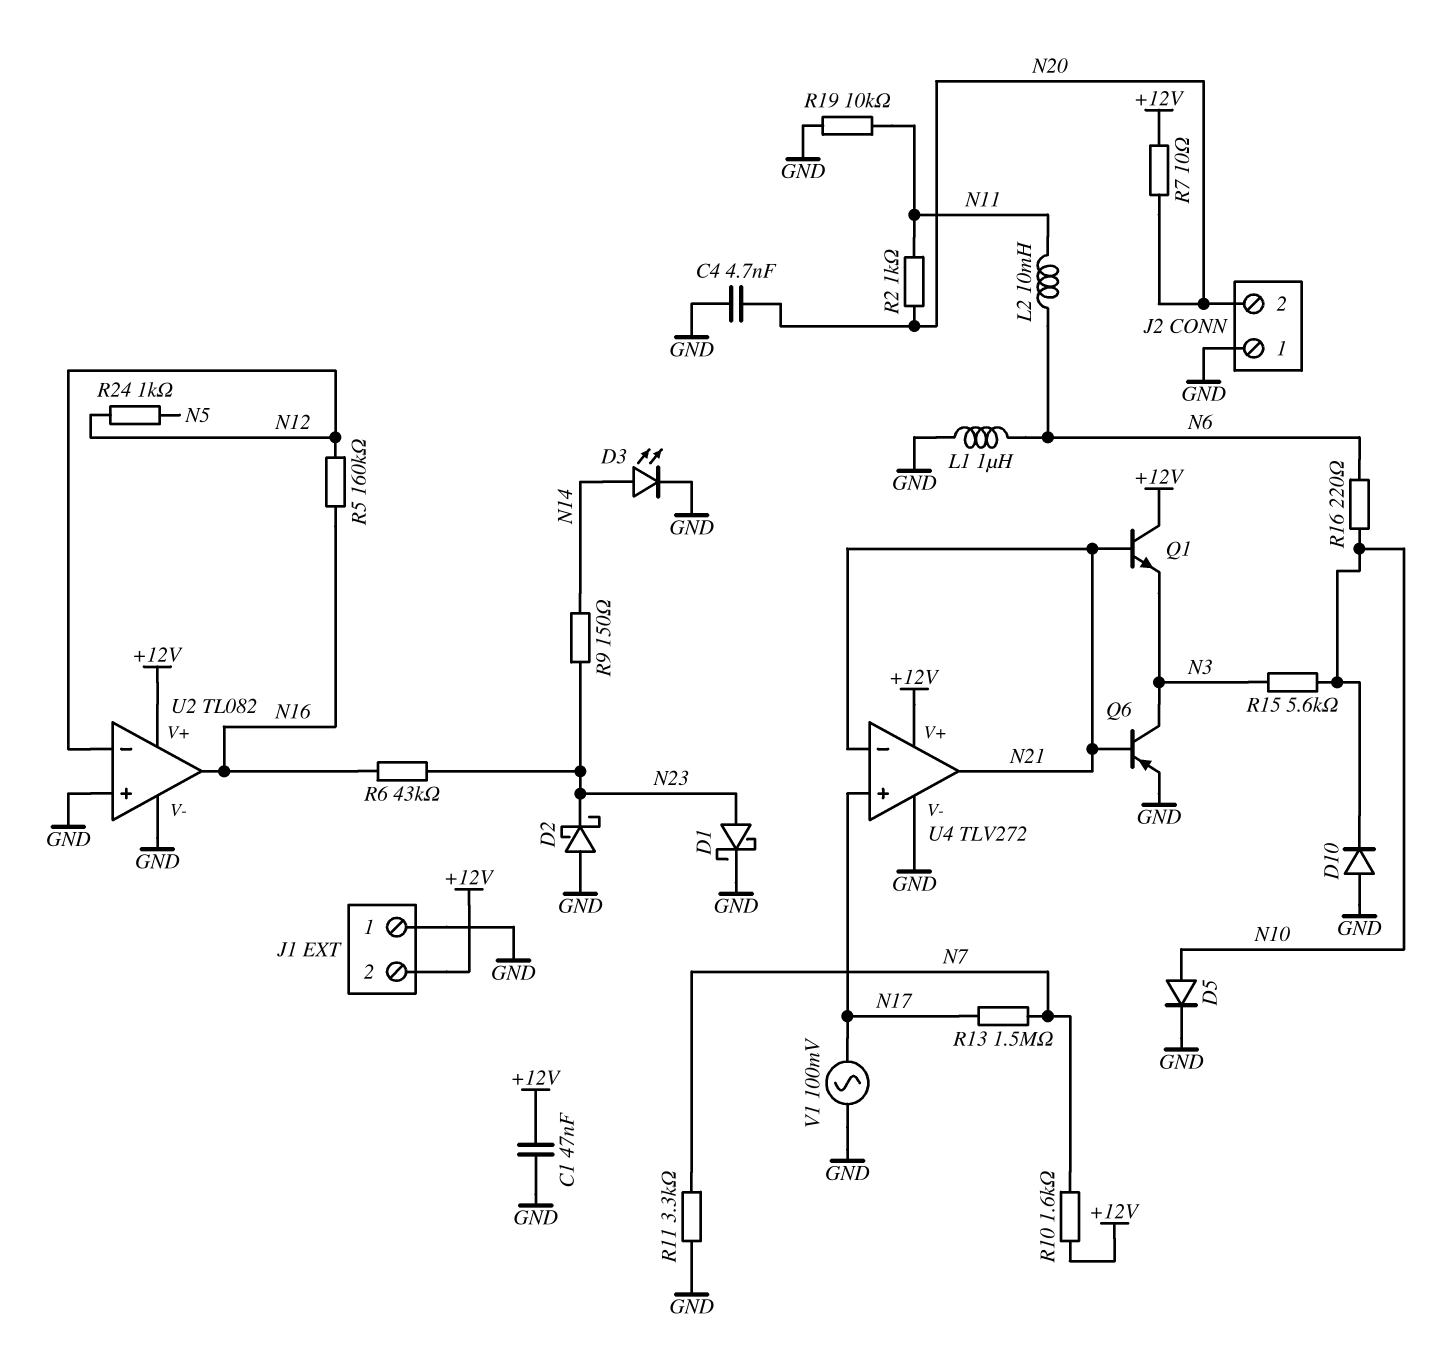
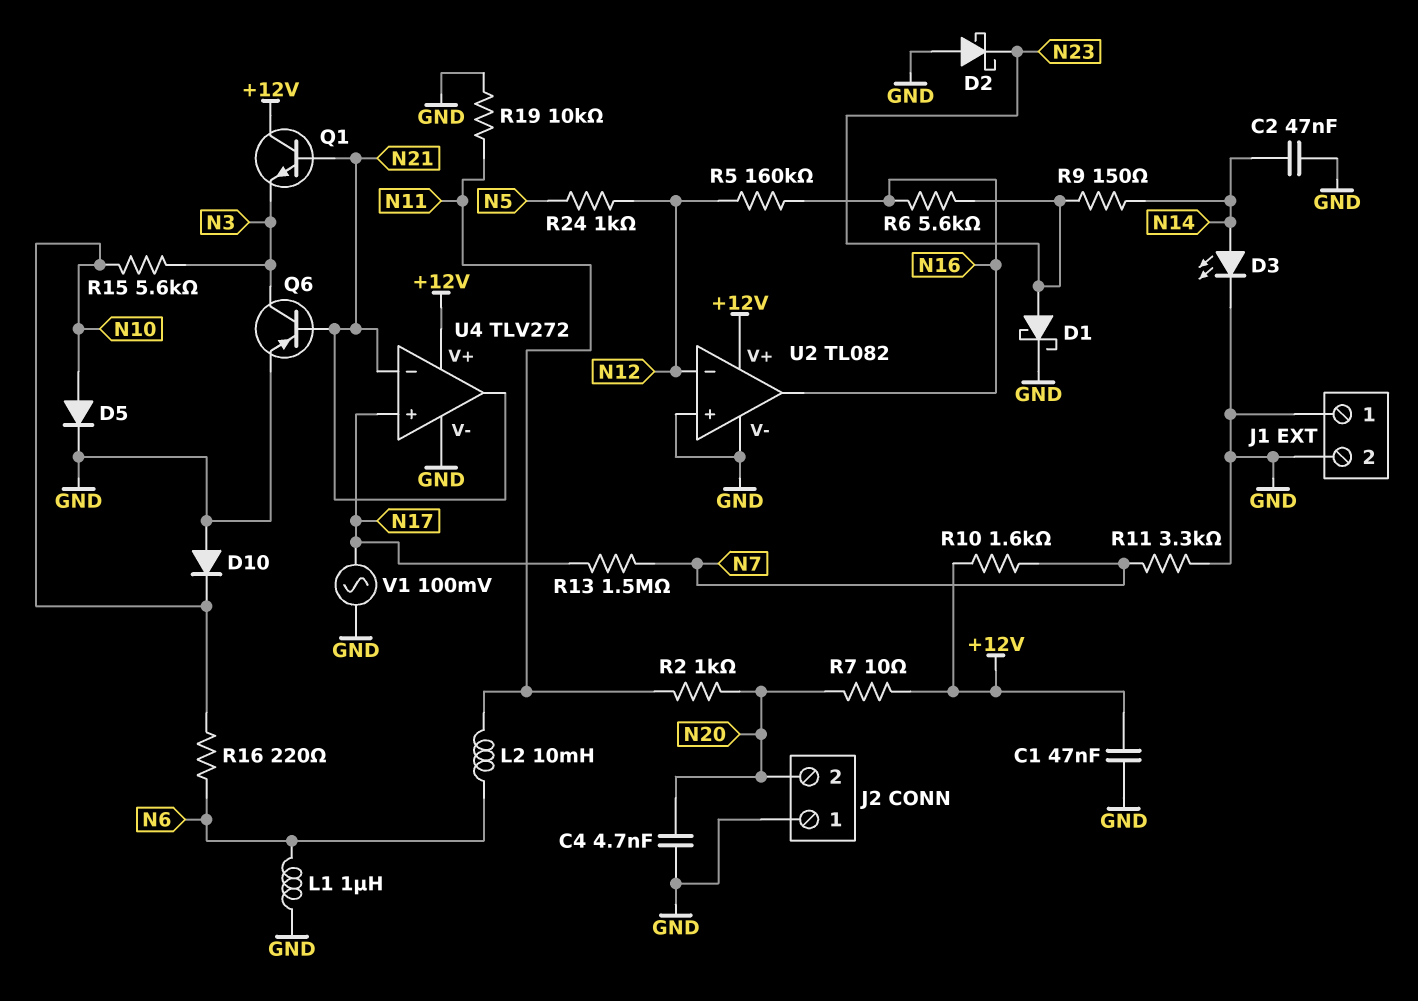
C2: none -> 47nF (GND, N14)
J1 pin 2: +12V -> GND
R6: 43k (N16, N23) -> 5.6k (N16, N23)

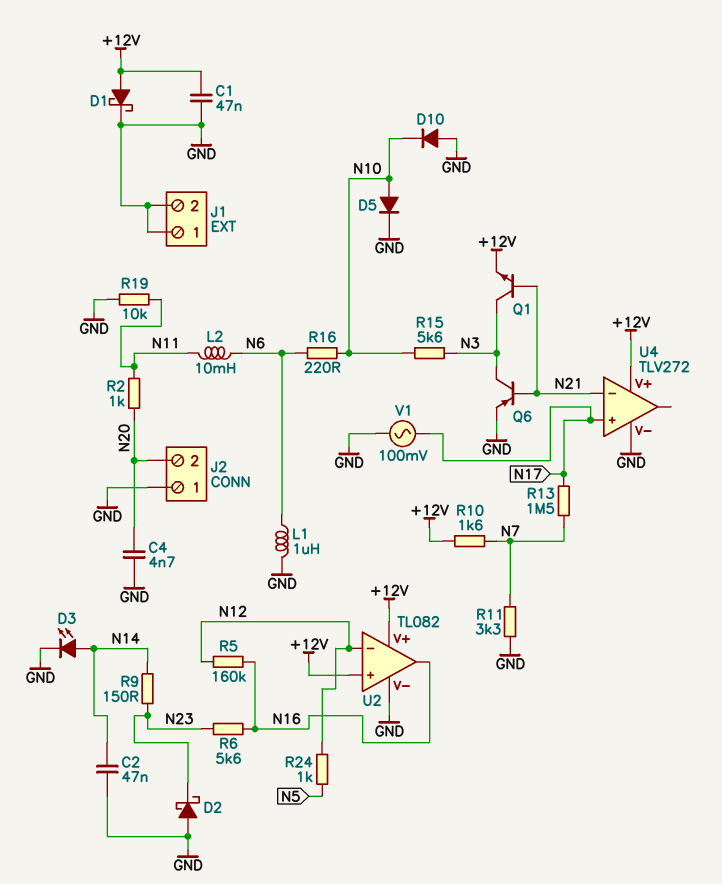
D1: schottky (A N23, K GND) -> schottky (A +12V, K GND)
Q1: NPN (B N21, C +12V, E N3) -> NPN (B N21, C N3, E +12V)
R7: 10 (+12V, N20) -> none
U2 pin in+: GND -> +12V
U4 pin out: N21 -> none

